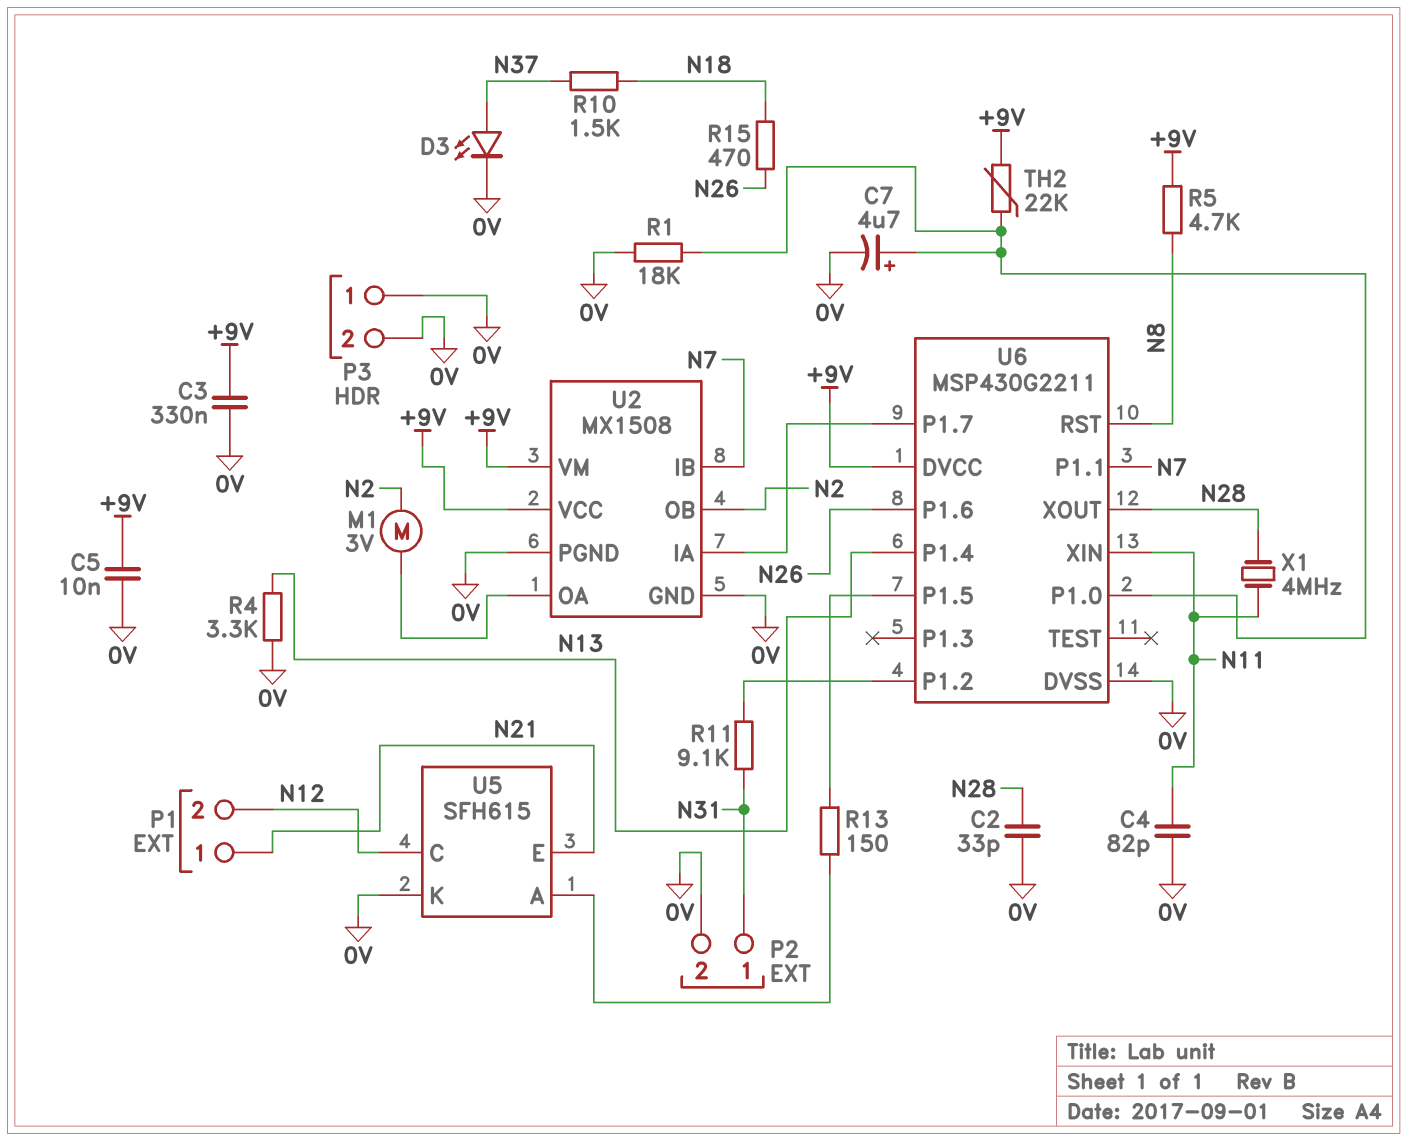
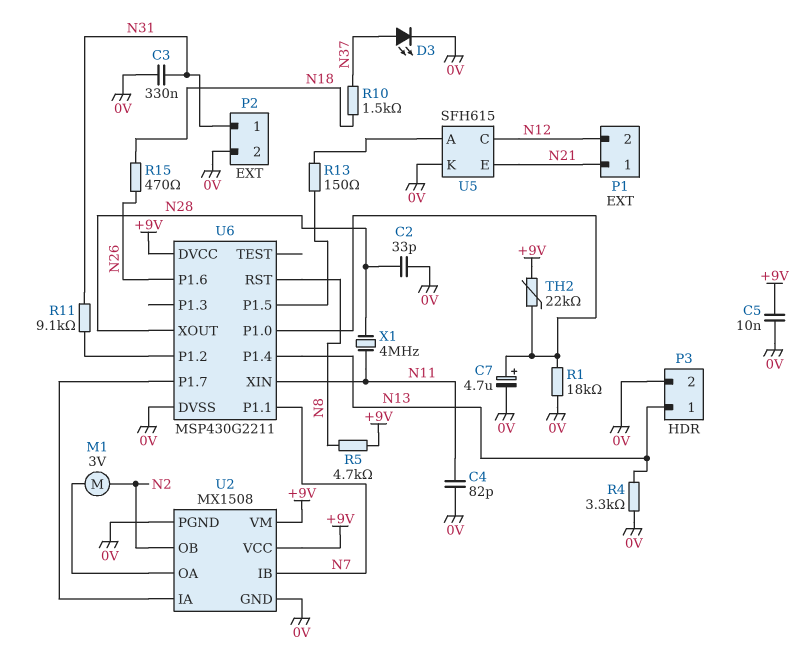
C3: 330nF (+9V, 0V) -> 330nF (0V, N31)
P3 pin 1: 0V -> N13

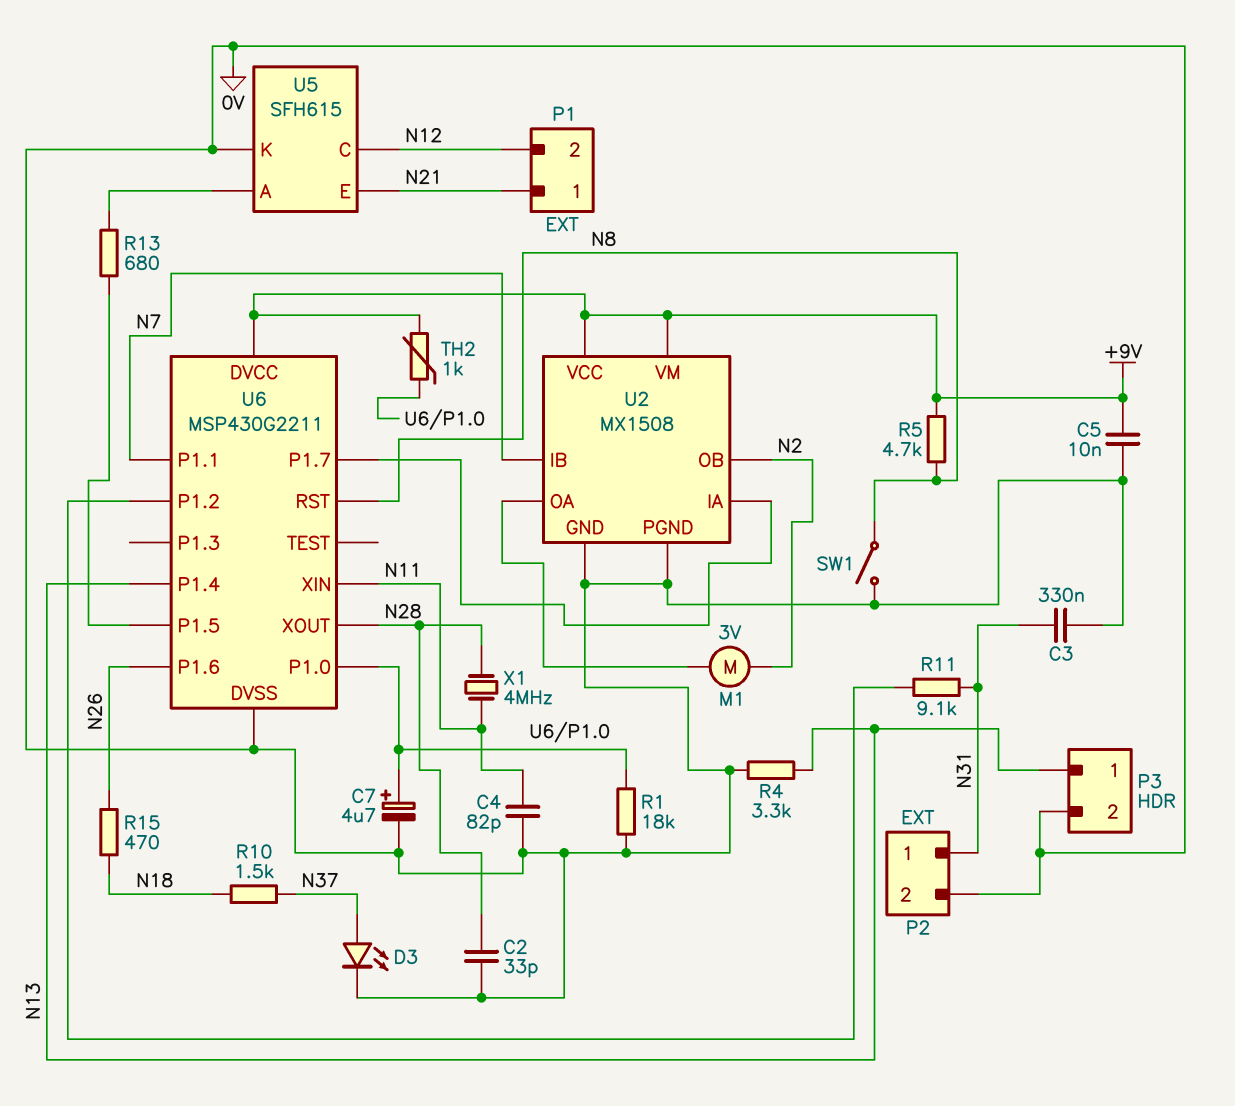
R13: 150 (U5/A, U6/P1.5) -> 680 (U5/A, U6/P1.5)
SW1: none -> switch (0V, N8)
TH2: 22k (+9V, U6/P1.0) -> 1k (+9V, U6/P1.0)

